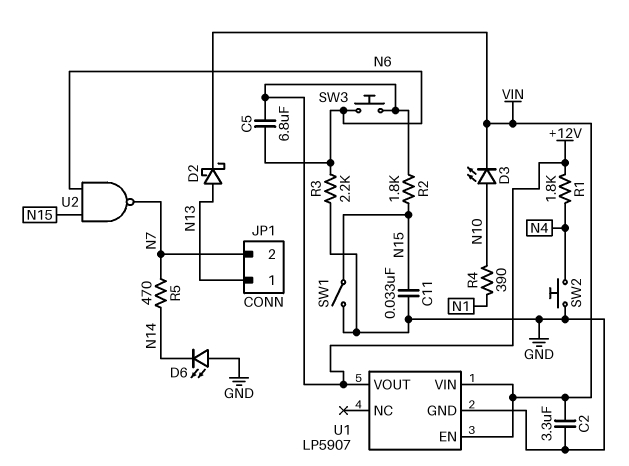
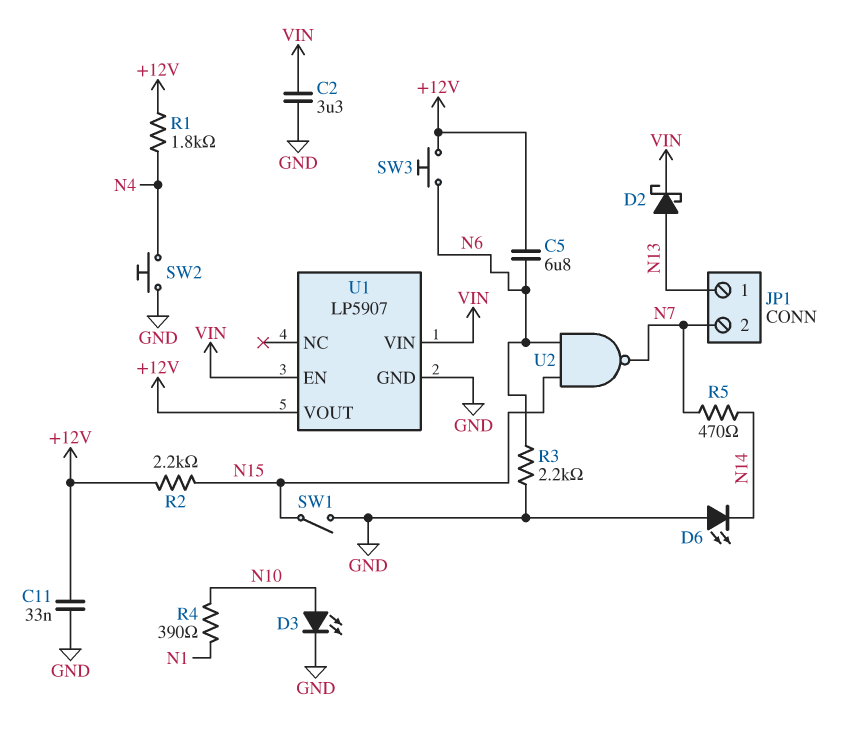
C11: 33nF (GND, N15) -> 33nF (+12V, GND)
D3: LED (A N10, K VIN) -> LED (A N10, K GND)
R2: 1.8k (+12V, N15) -> 2.2k (+12V, N15)

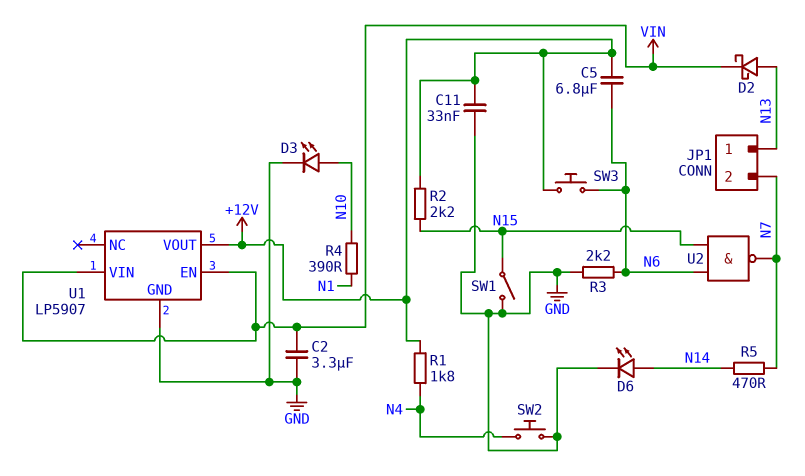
D6: LED (A GND, K N14) -> LED (A N14, K GND)

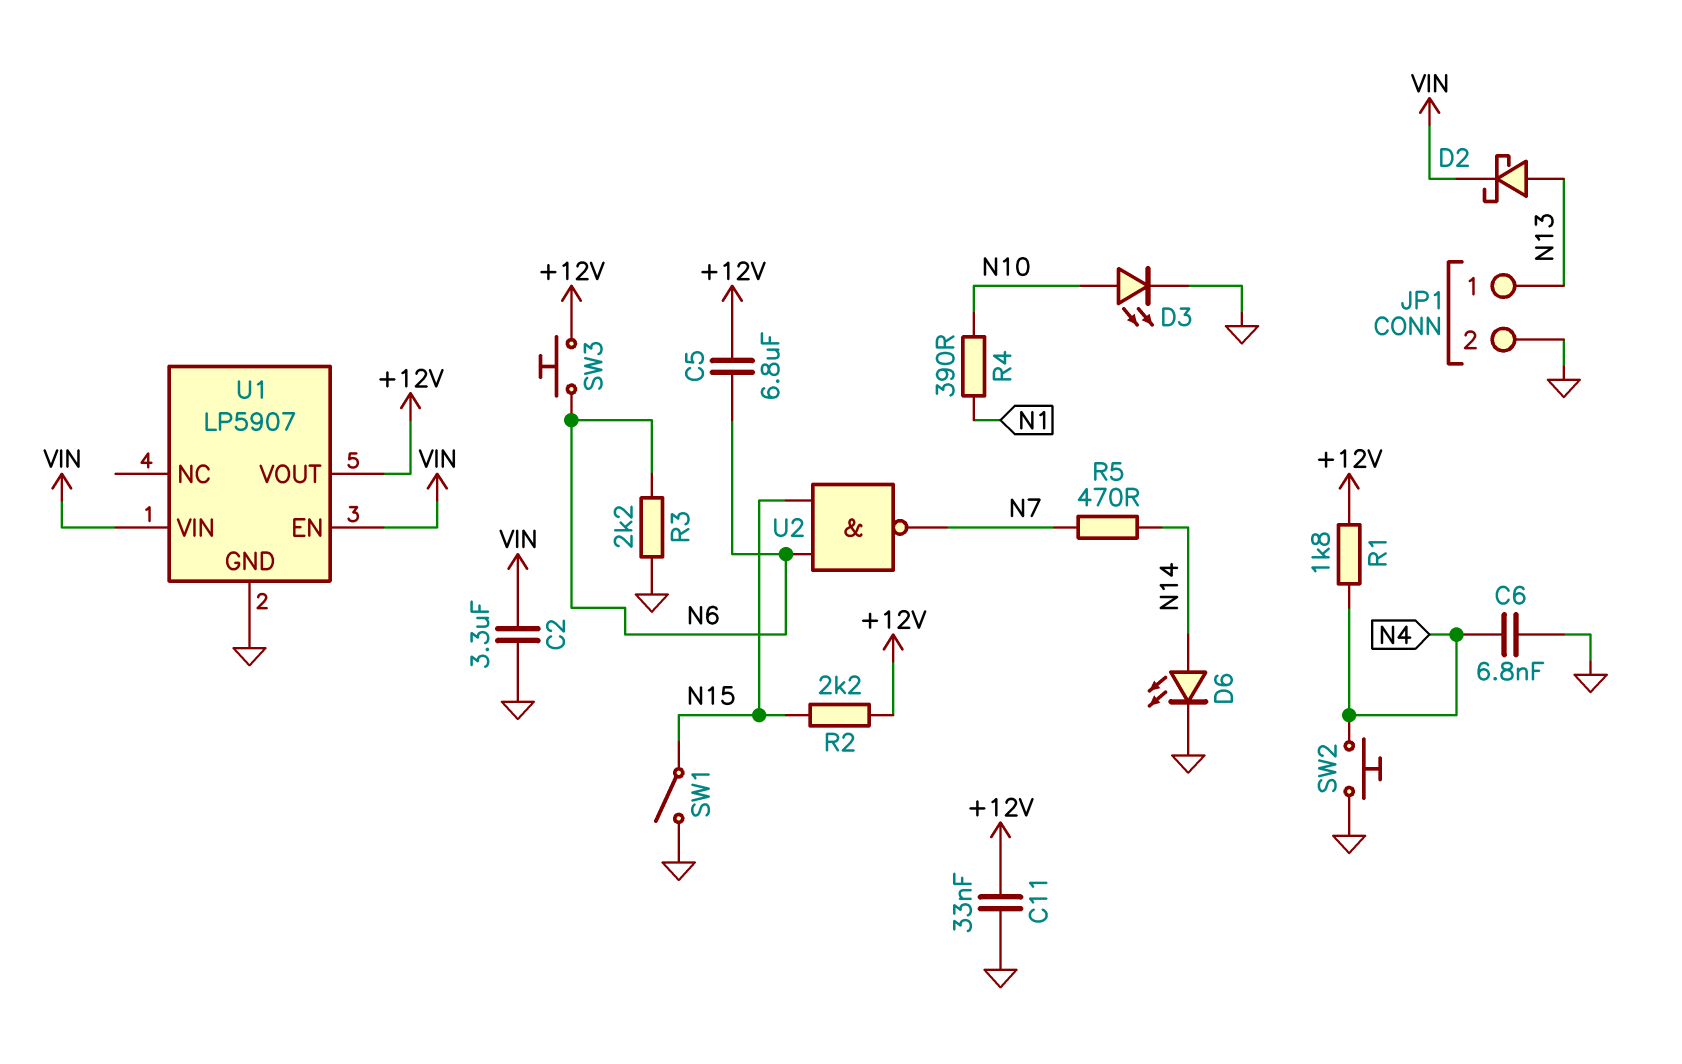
C6: none -> 6.8nF (GND, N4)
JP1 pin 2: N7 -> GND

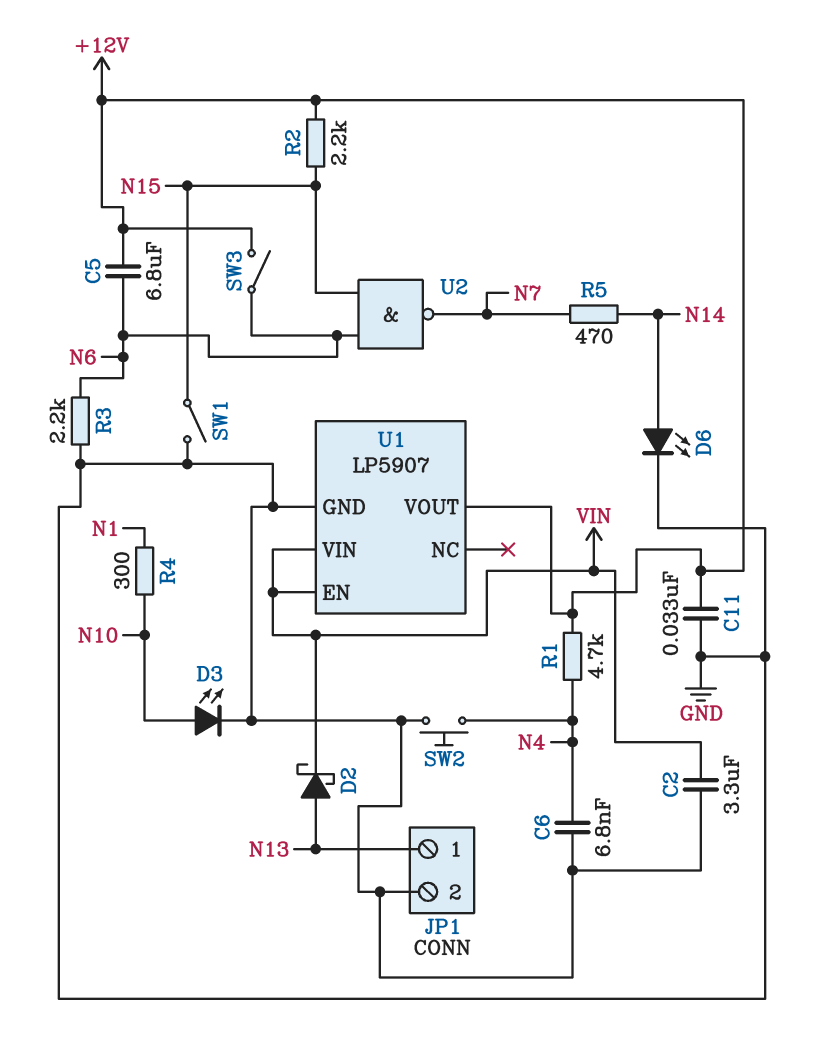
R1: 1.8k (+12V, N4) -> 4.7k (+12V, N4)
R4: 390 (N1, N10) -> 300 (N1, N10)
SW3: button (+12V, N6) -> switch (+12V, N6)

